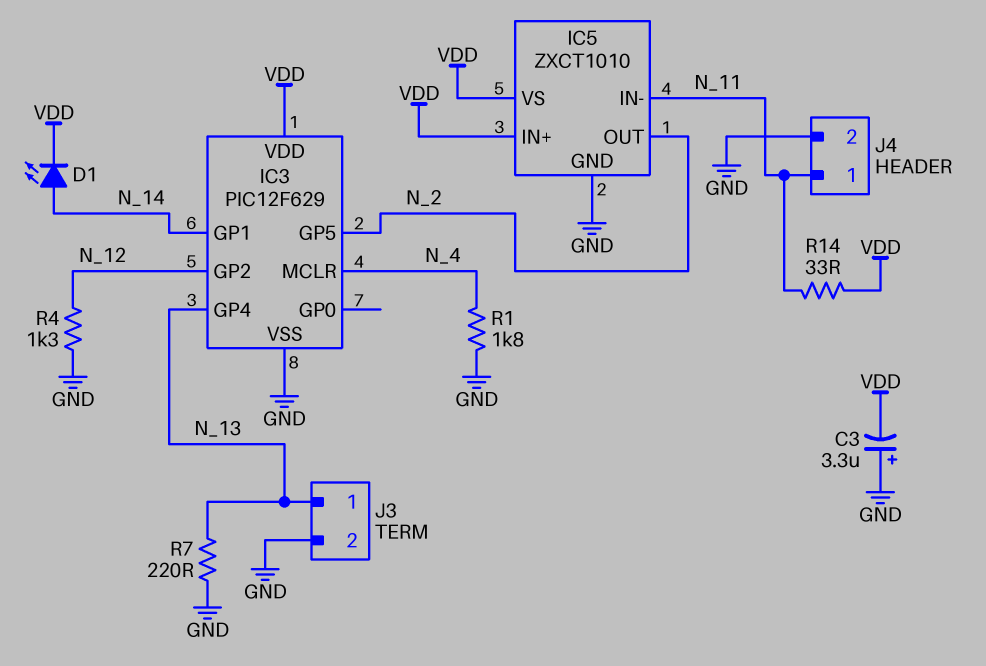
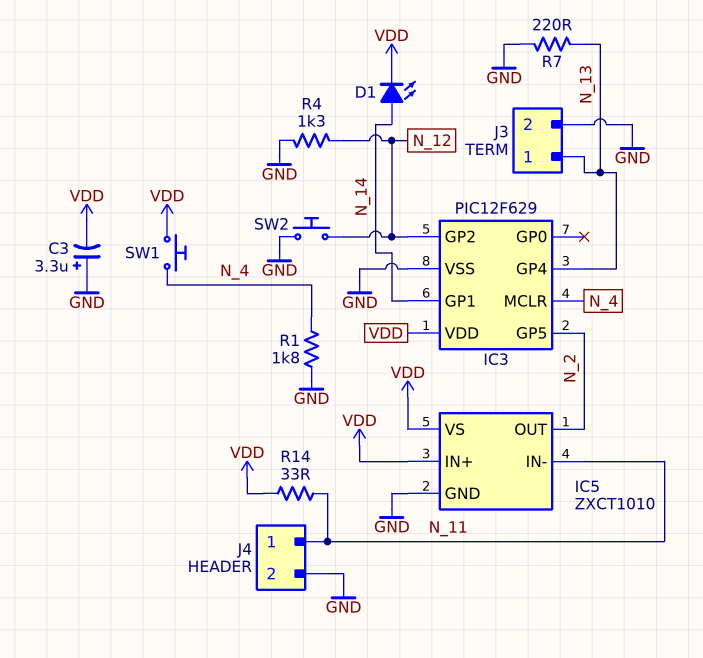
SW1: none -> button (N_4, VDD)
SW2: none -> button (GND, N_12)

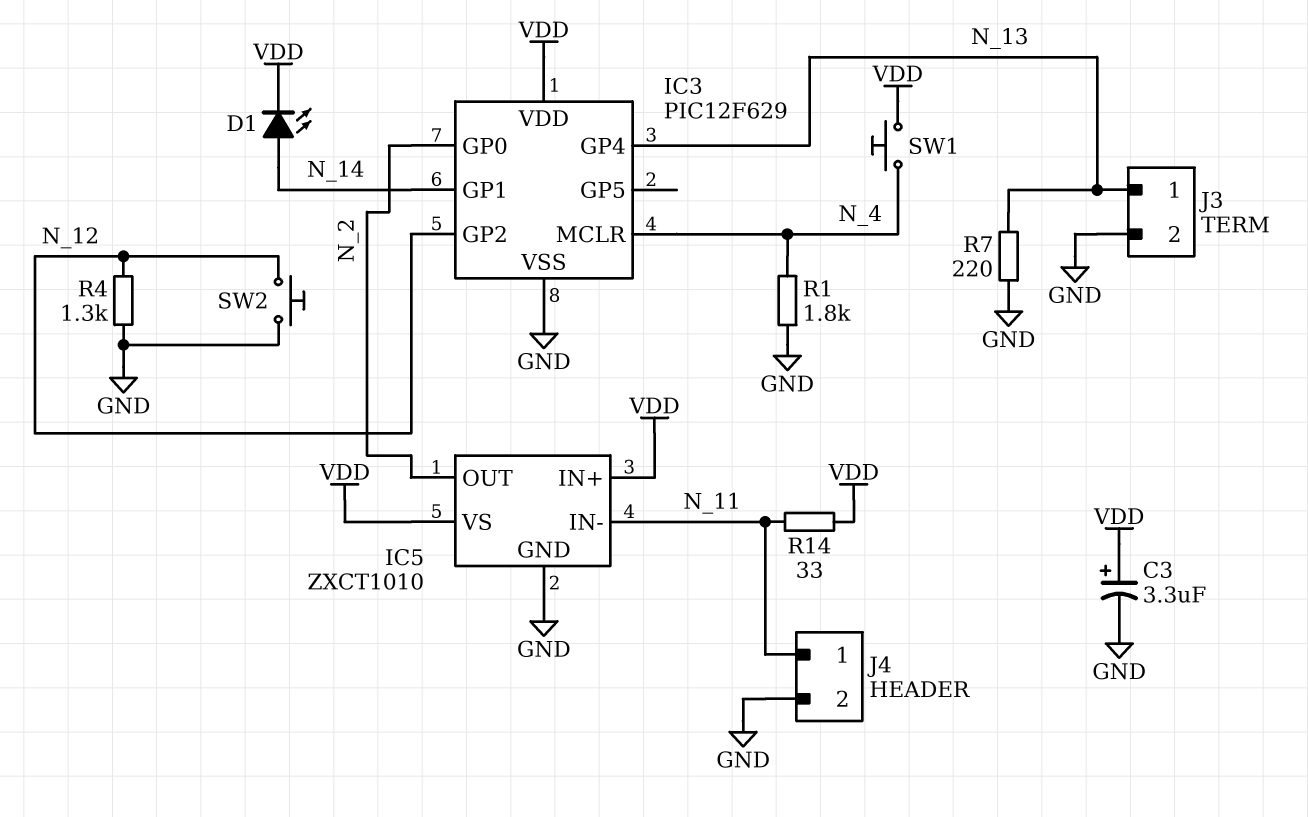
C3: 3.3uF (plus GND, minus VDD) -> 3.3uF (plus VDD, minus GND)
IC3 pin GP0: none -> N_2
IC3 pin GP5: N_2 -> none

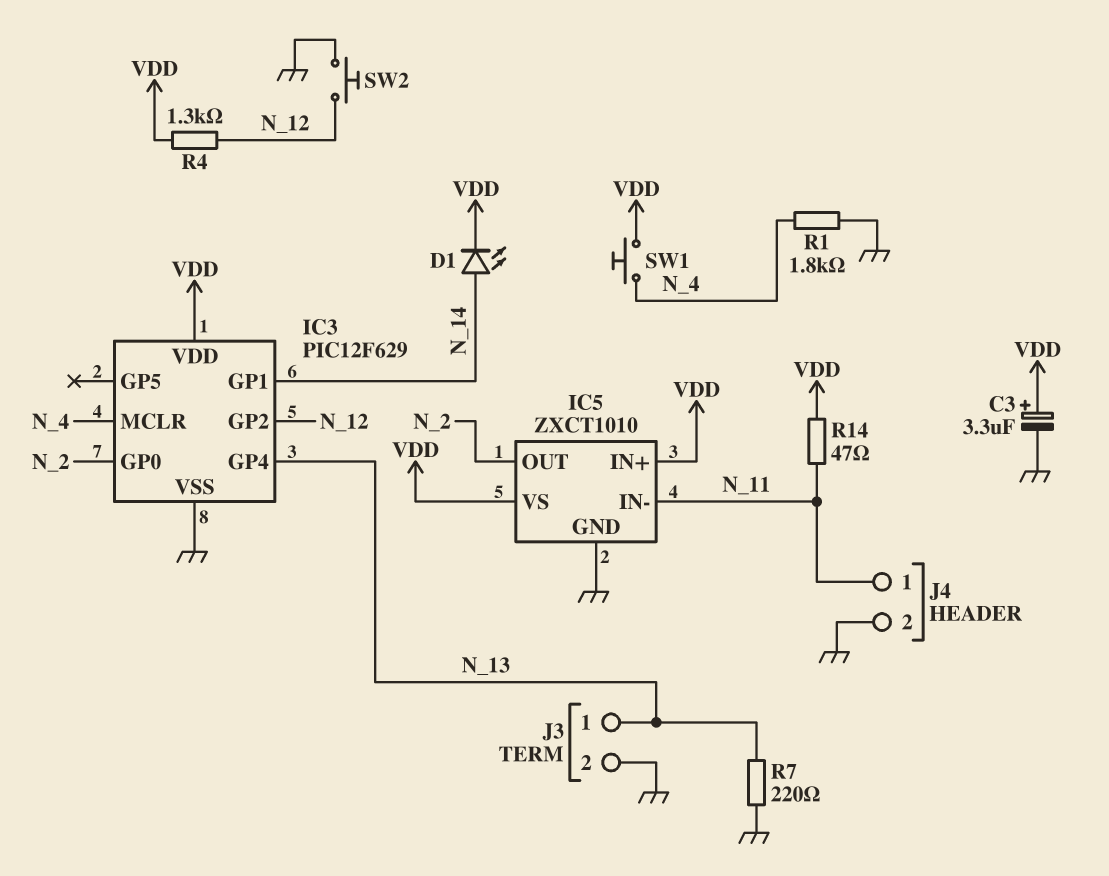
R4: 1.3k (GND, N_12) -> 1.3k (N_12, VDD)
R14: 33 (N_11, VDD) -> 47 (N_11, VDD)

